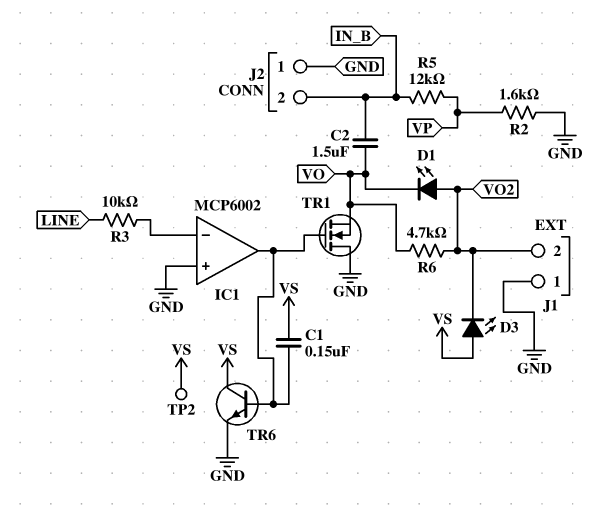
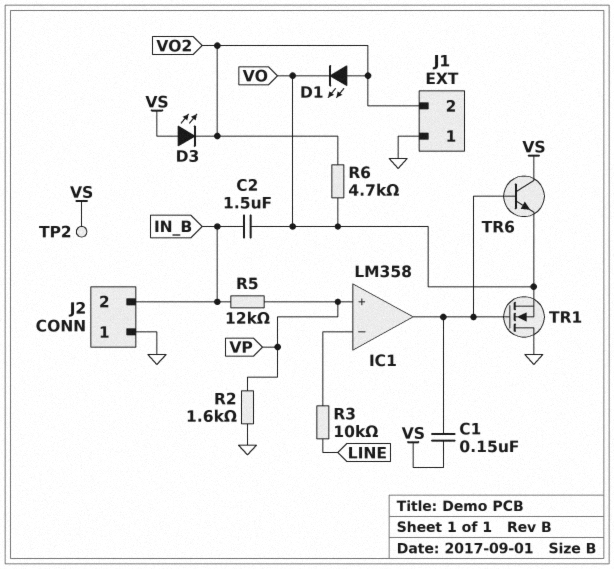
IC1: MCP6002 -> LM358
IC1 pin in+: GND -> VP
TR6: NPN (B IC1/out, C VS, E GND) -> NPN (B IC1/out, C VS, E VO)

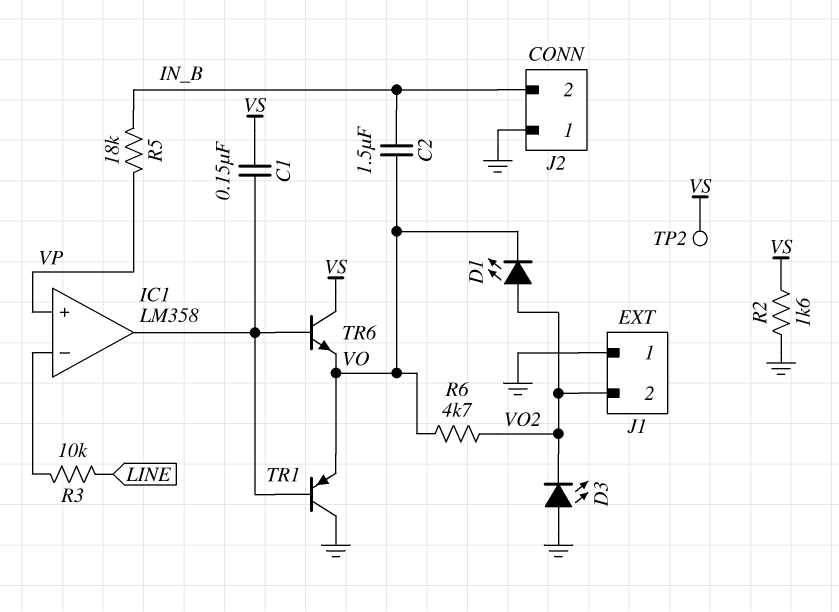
D3: LED (A VS, K VO2) -> LED (A GND, K VO2)
R2: 1.6k (GND, VP) -> 1.6k (GND, VS)
R5: 12k (IN_B, VP) -> 18k (IN_B, VP)
TR1: NMOS (G IC1/out, D GND, S VO) -> PNP (B IC1/out, C GND, E VO)

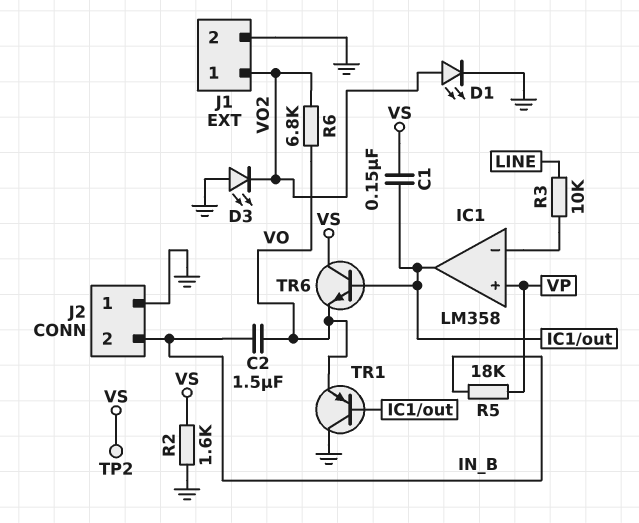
D1: LED (A VO2, K VO) -> LED (A VO2, K GND)
J1 pin 1: GND -> VO2
J1 pin 2: VO2 -> GND
R6: 4.7k (VO, VO2) -> 6.8k (VO, VO2)

